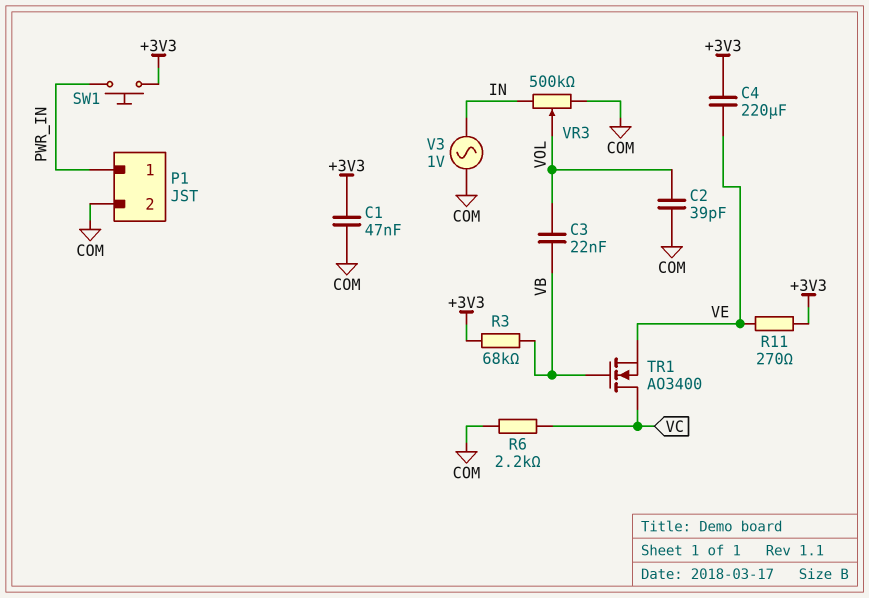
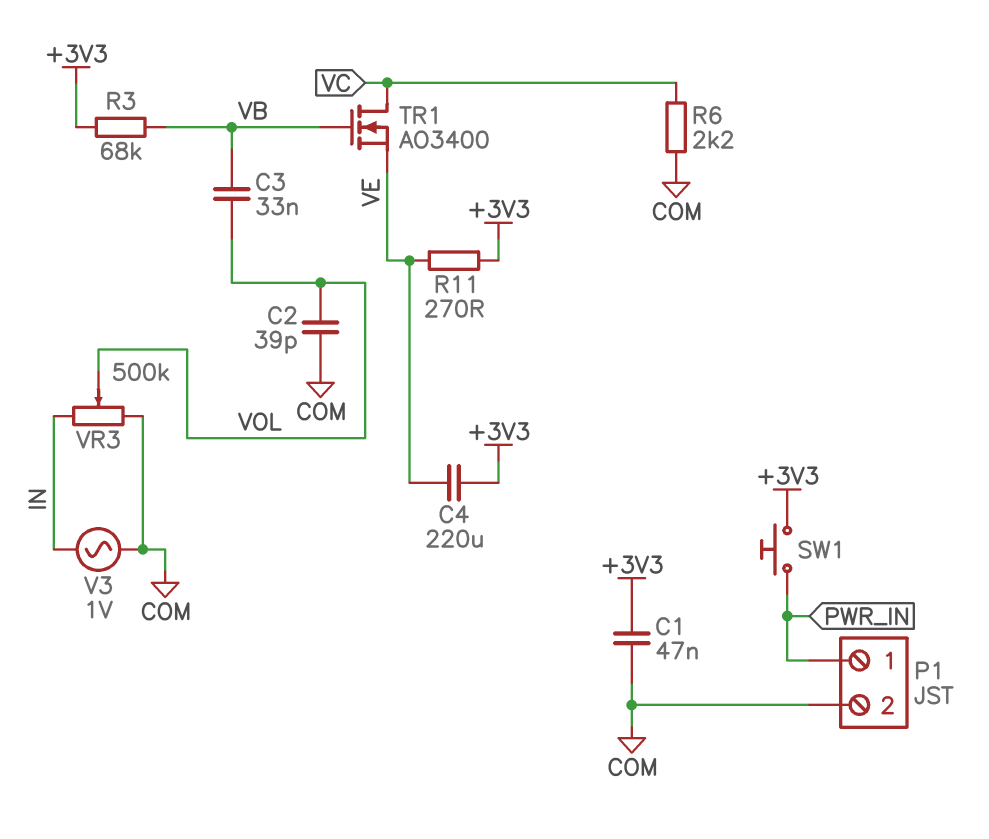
C3: 22nF (VB, VOL) -> 33nF (VB, VOL)

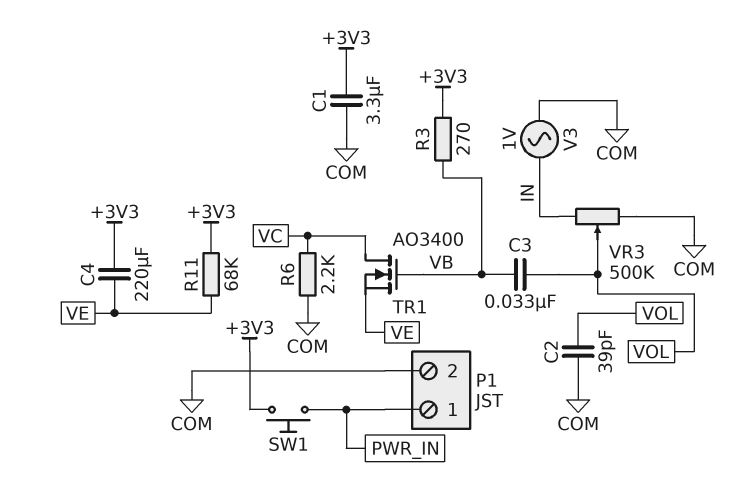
C1: 47nF (+3V3, COM) -> 3.3uF (+3V3, COM)
R3: 68k (+3V3, VB) -> 270 (+3V3, VB)
R11: 270 (+3V3, VE) -> 68k (+3V3, VE)

